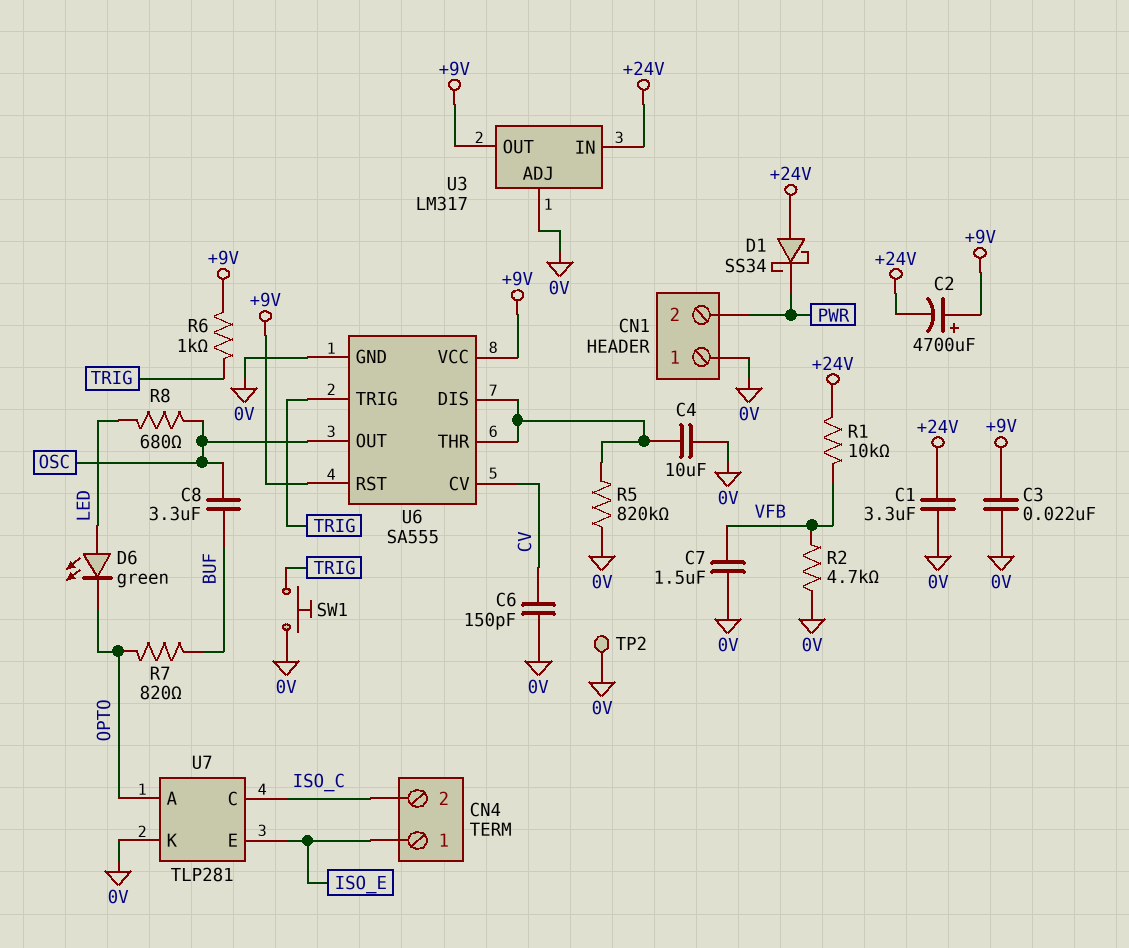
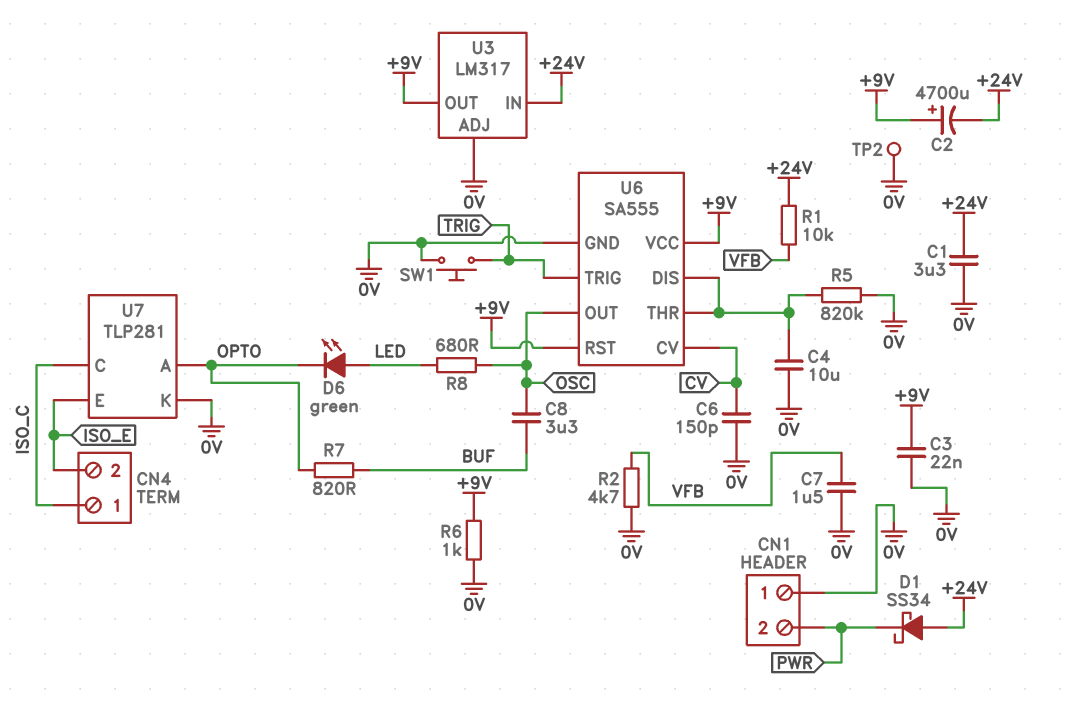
CN4 pin 1: ISO_E -> ISO_C
CN4 pin 2: ISO_C -> ISO_E
R6: 1k (+9V, TRIG) -> 1k (+9V, 0V)

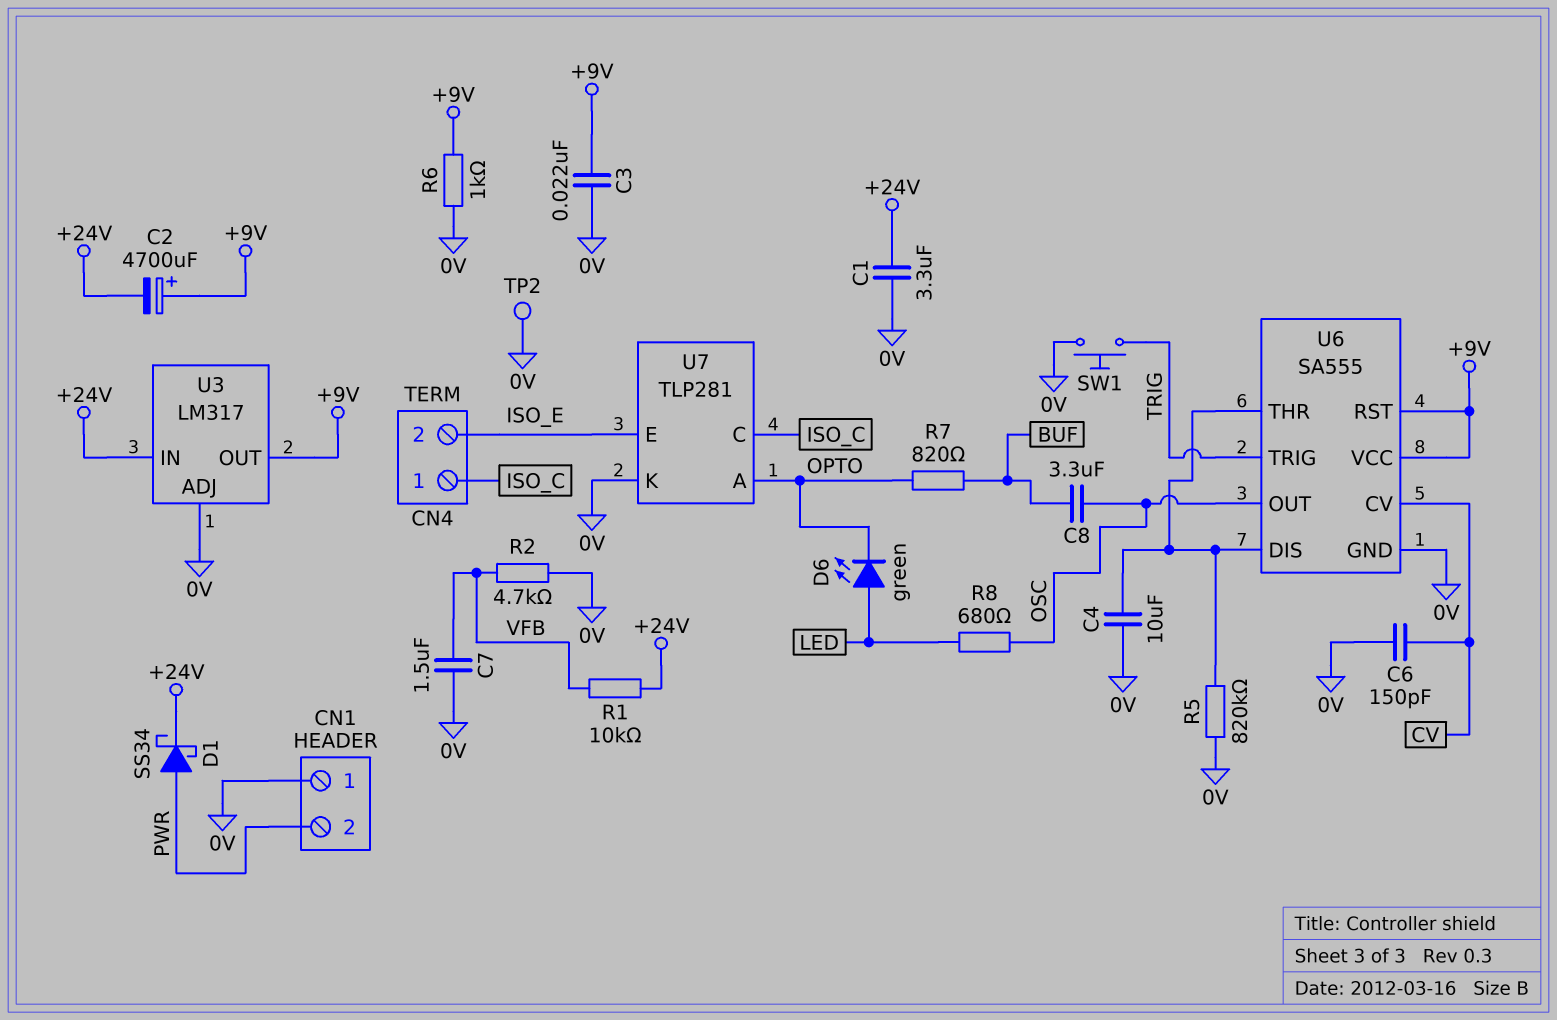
D1: schottky SS34 (A +24V, K PWR) -> schottky SS34 (A PWR, K +24V)

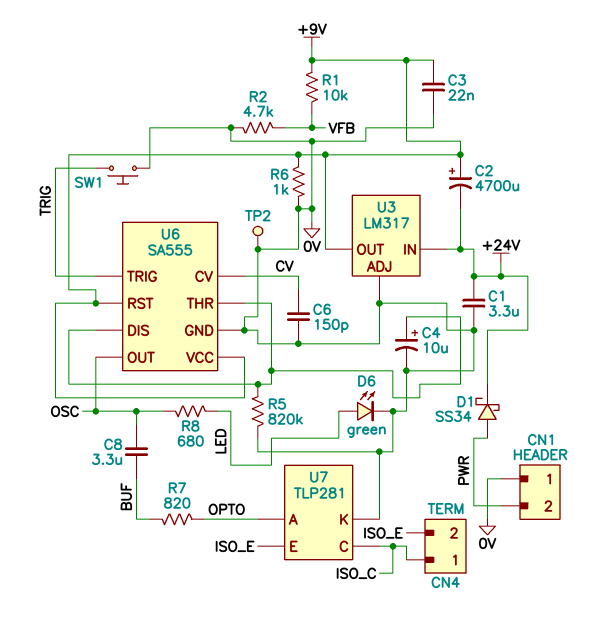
C4: 10uF (0V, U6/DIS) -> 10uF (plus U6/DIS, minus 0V)
C7: 1.5uF (0V, VFB) -> none
D6: LED green (A LED, K OPTO) -> LED green (A LED, K 0V)
R1: 10k (+24V, VFB) -> 10k (+9V, VFB)

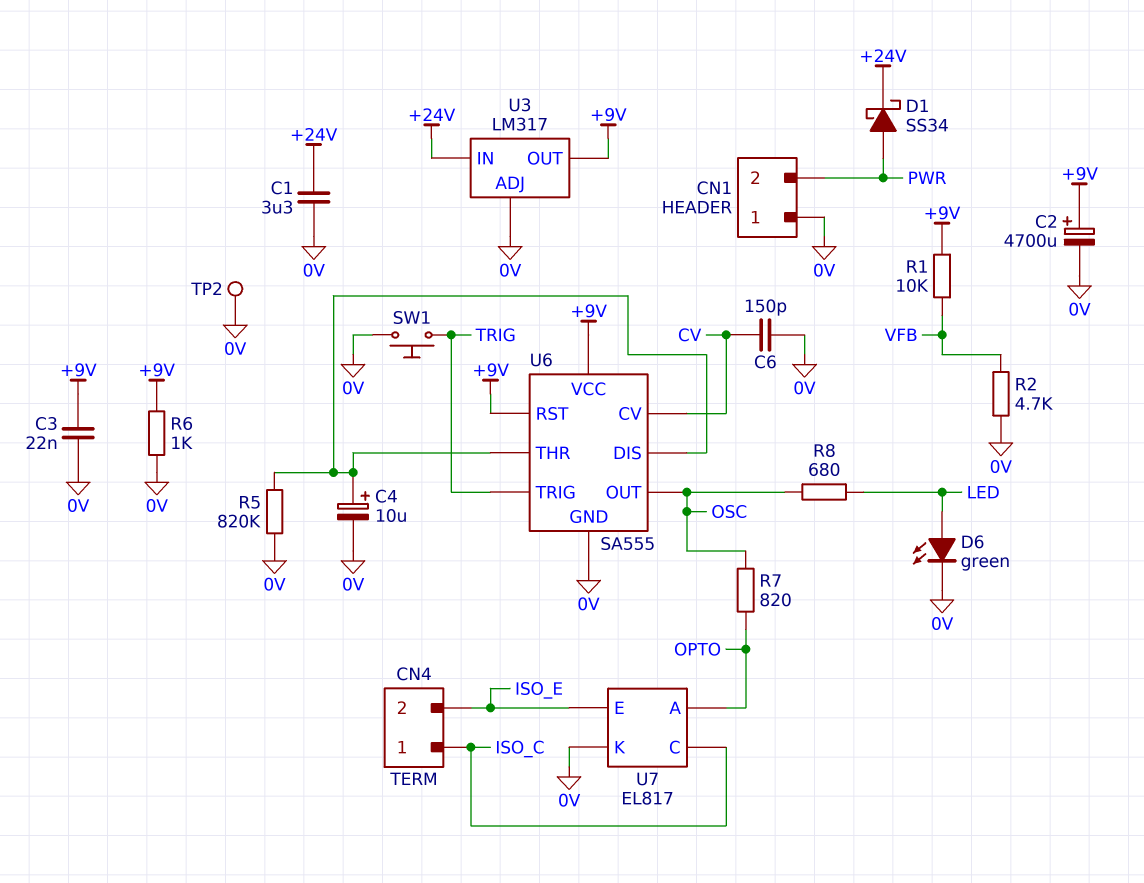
C2: 4700uF (plus +9V, minus +24V) -> 4700uF (plus +9V, minus 0V)
C8: 3.3uF (BUF, OSC) -> none
R7: 820 (BUF, OPTO) -> 820 (OPTO, OSC)
U7: TLP281 -> EL817

